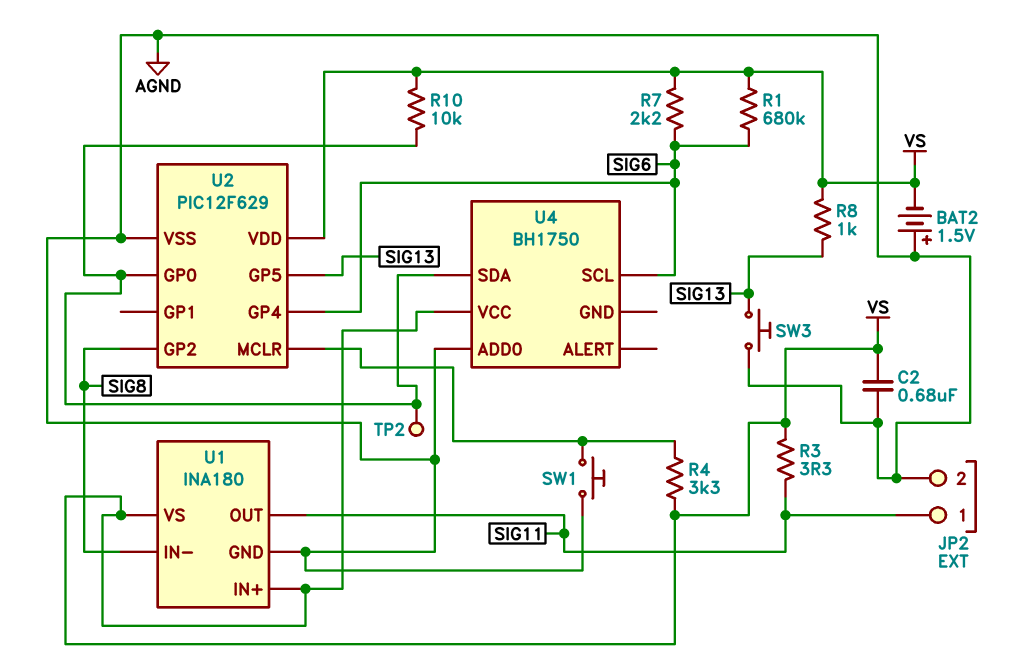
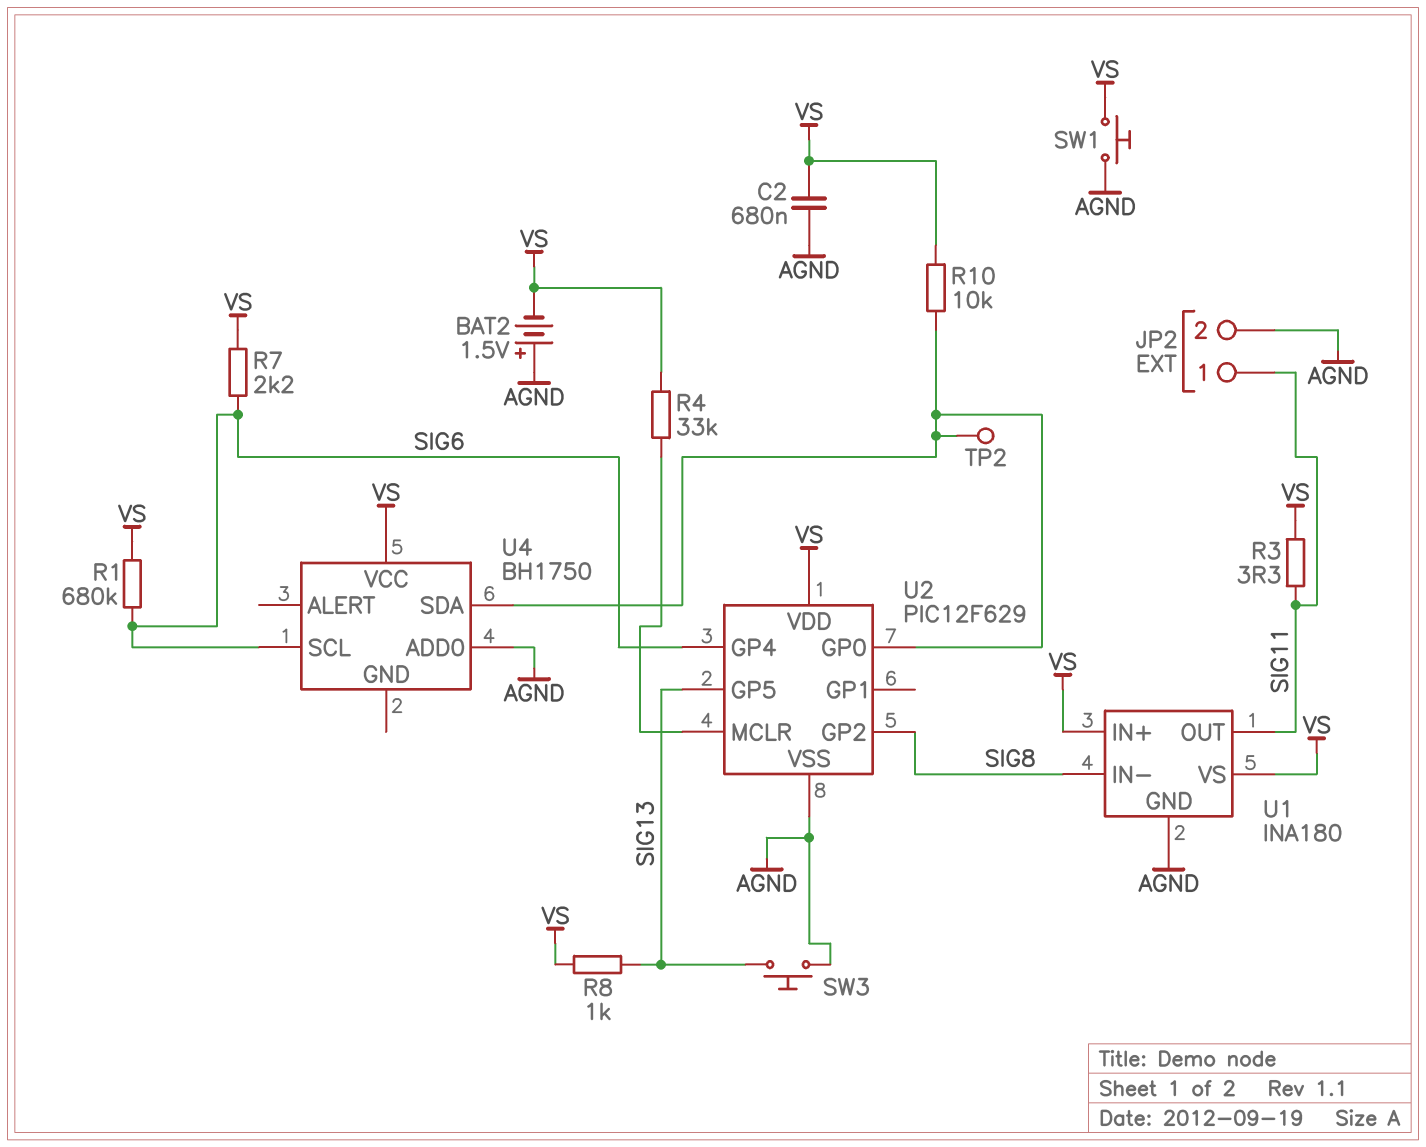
R4: 3.3k (U2/MCLR, VS) -> 33k (U2/MCLR, VS)
SW1: button (AGND, U2/MCLR) -> button (AGND, VS)

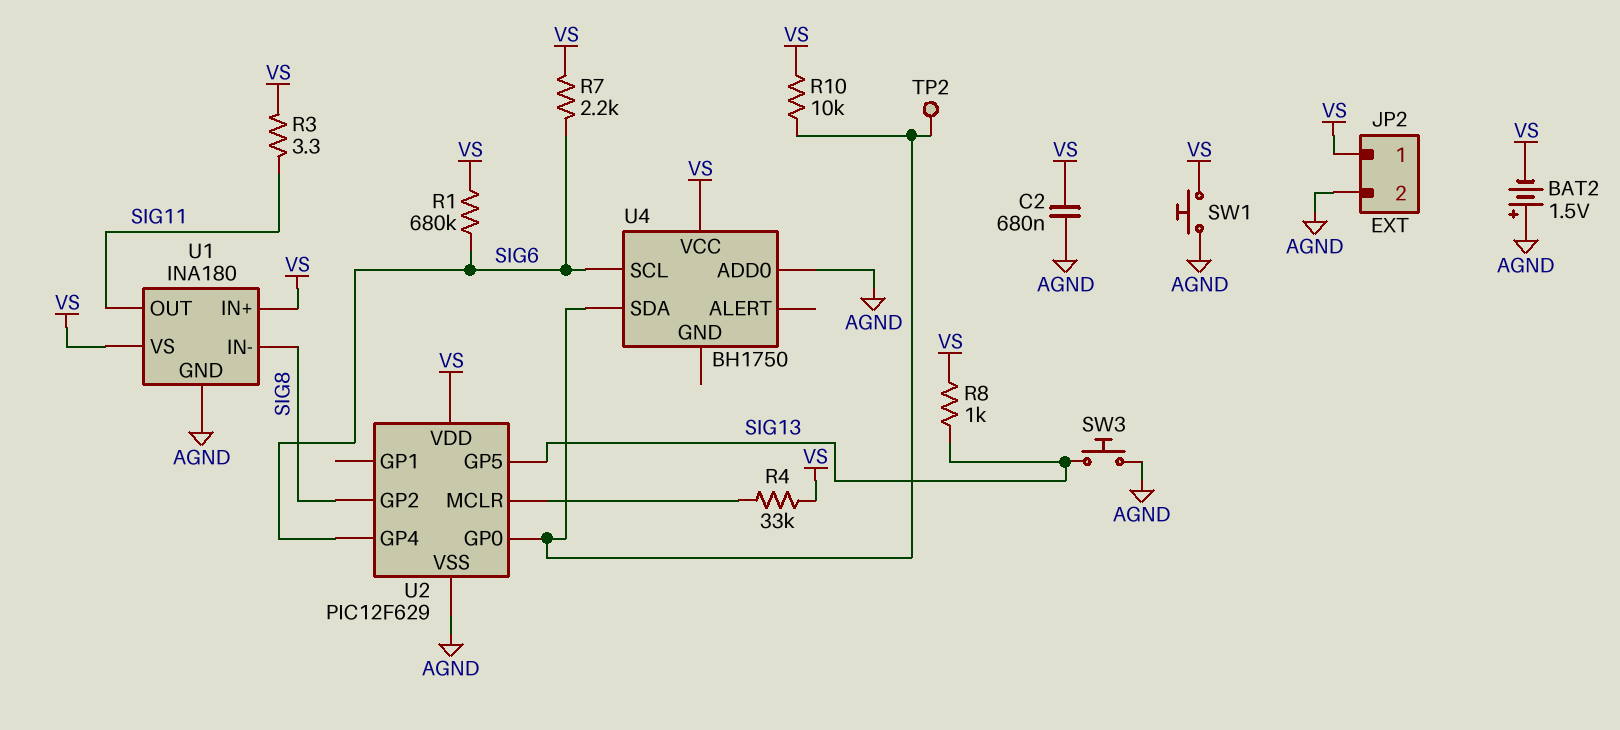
JP2 pin 1: SIG11 -> VS

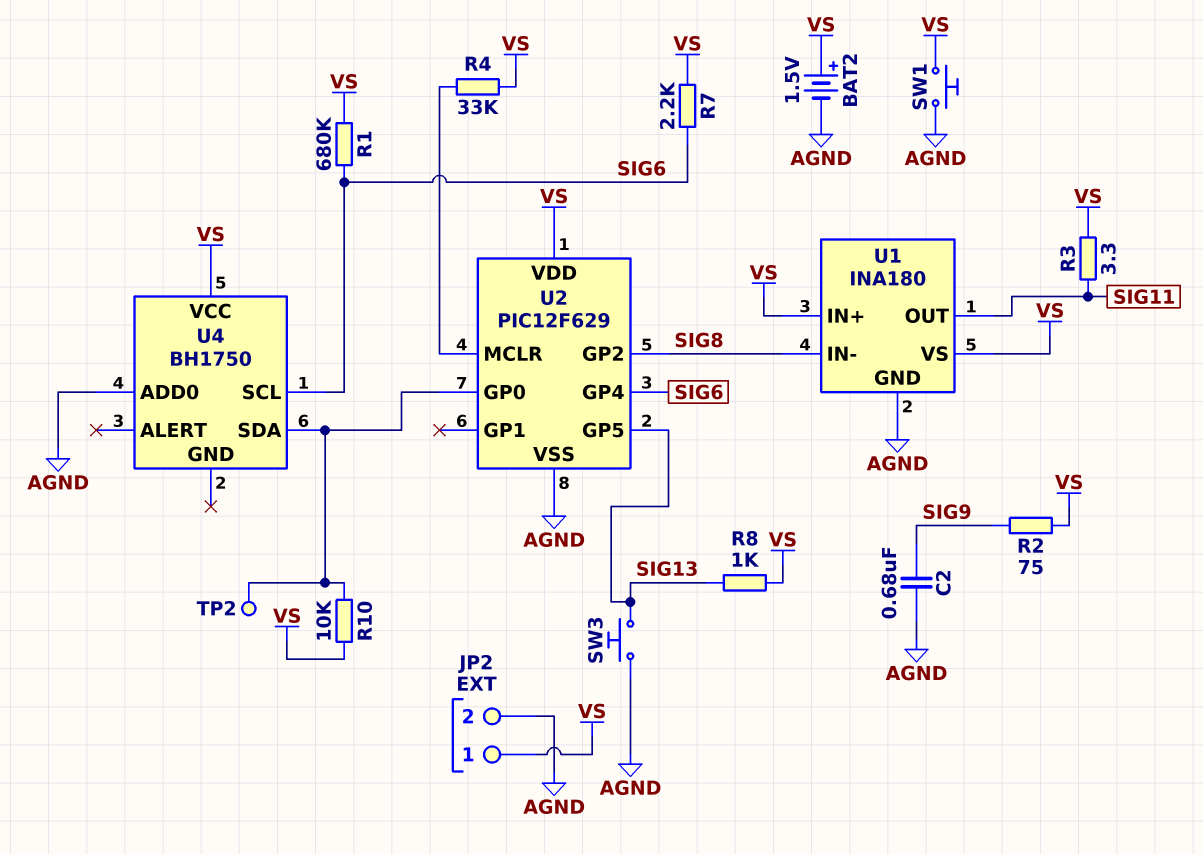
BAT2: 1.5V (plus AGND, minus VS) -> 1.5V (plus VS, minus AGND)
C2: 680nF (AGND, VS) -> 680nF (AGND, SIG9)
R2: none -> 75 (SIG9, VS)

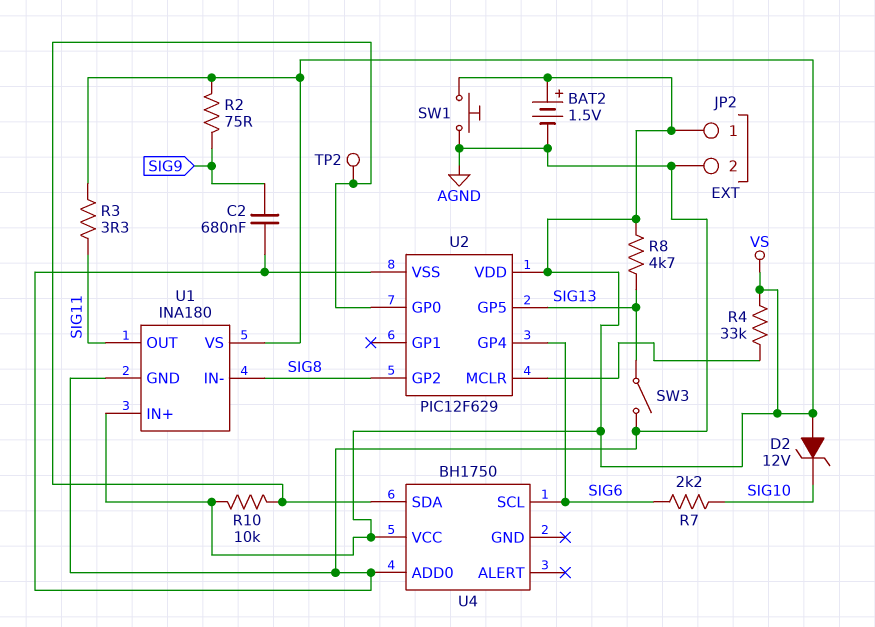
D2: none -> zener 12V (A VS, K SIG10)
R1: 680k (SIG6, VS) -> none
R7: 2.2k (SIG6, VS) -> 2.2k (SIG6, SIG10)
R8: 1k (SIG13, VS) -> 4.7k (SIG13, VS)
SW3: button (AGND, SIG13) -> switch (AGND, SIG13)

